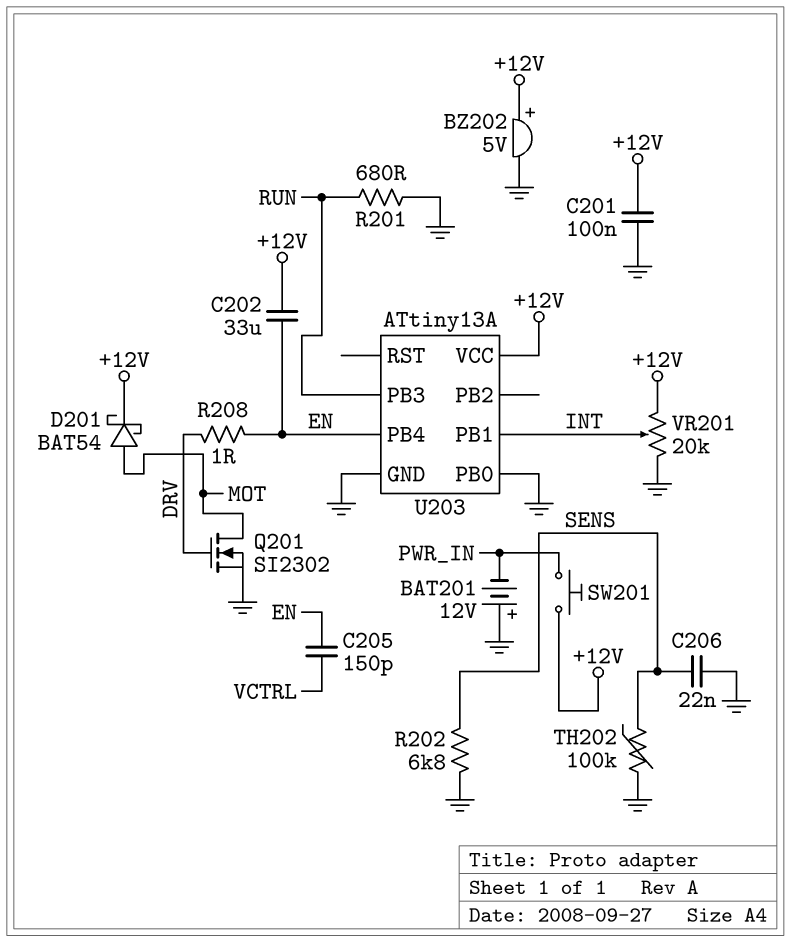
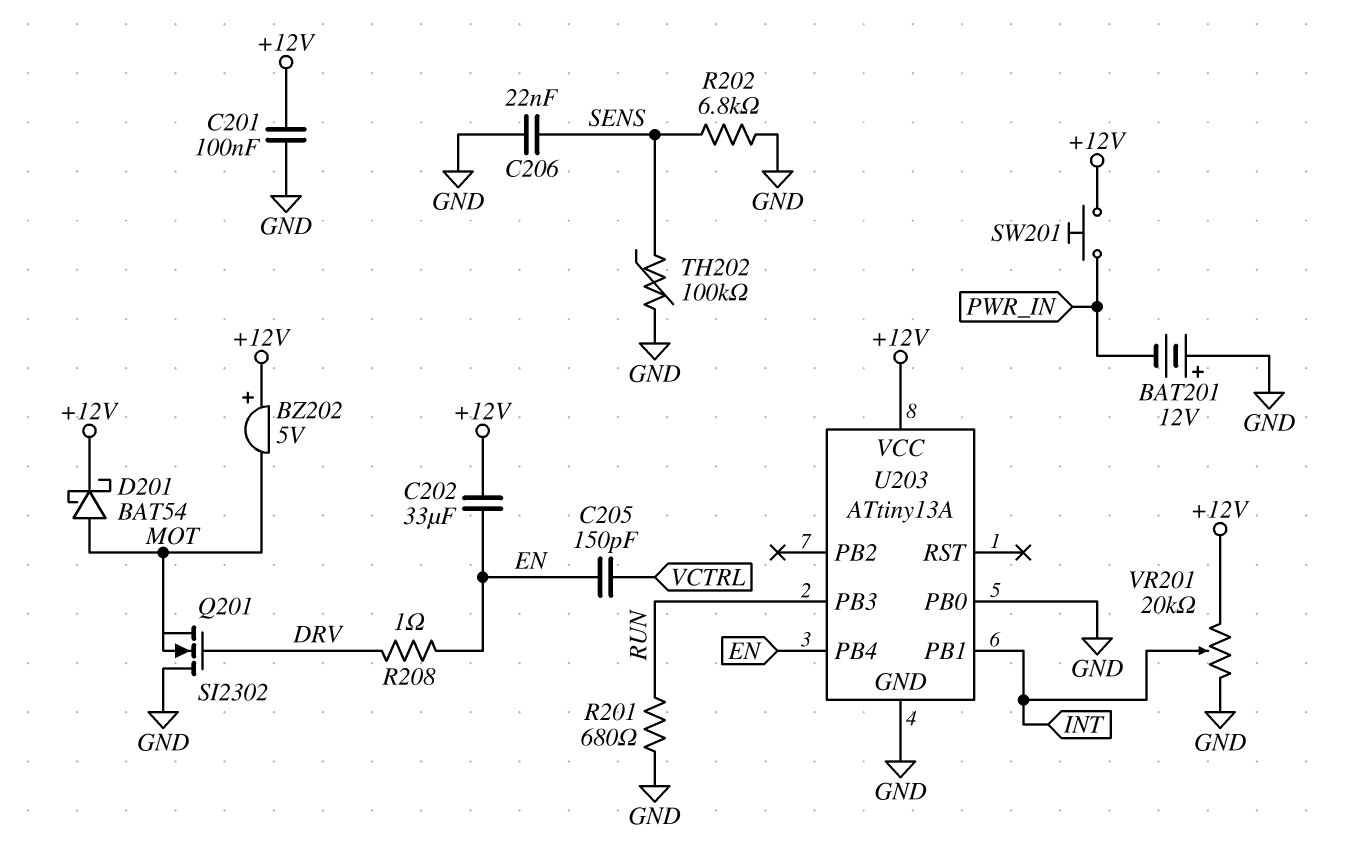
BZ202: buzzer 5V (plus +12V, minus GND) -> buzzer 5V (plus +12V, minus MOT)
Q201: NMOS SI2302 (G DRV, D MOT, S GND) -> NMOS SI2302 (G DRV, D GND, S MOT)

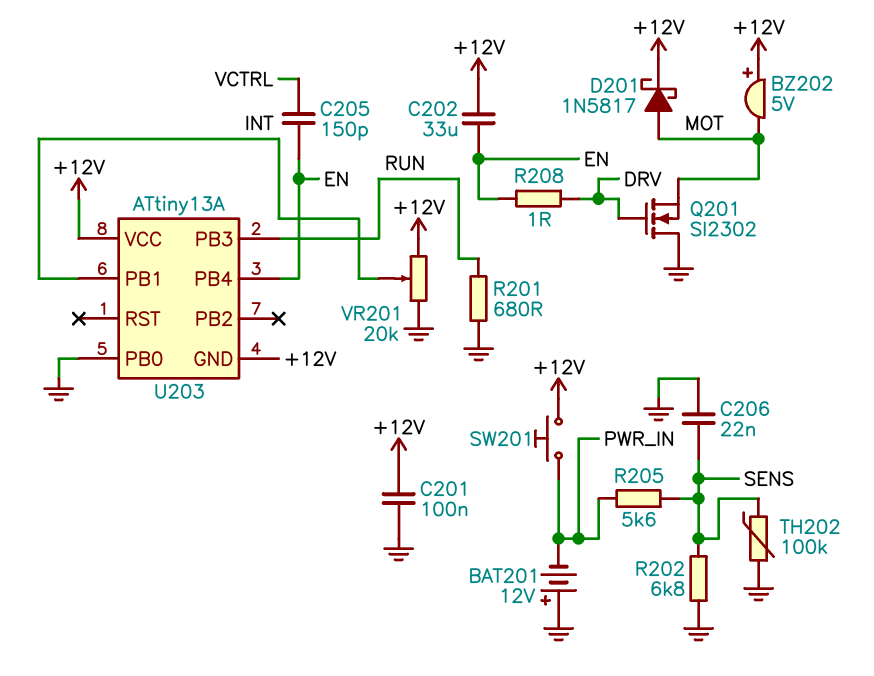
D201: schottky BAT54 (A MOT, K +12V) -> schottky 1N5817 (A MOT, K +12V)
R205: none -> 5.6k (PWR_IN, SENS)
U203 pin GND: GND -> +12V

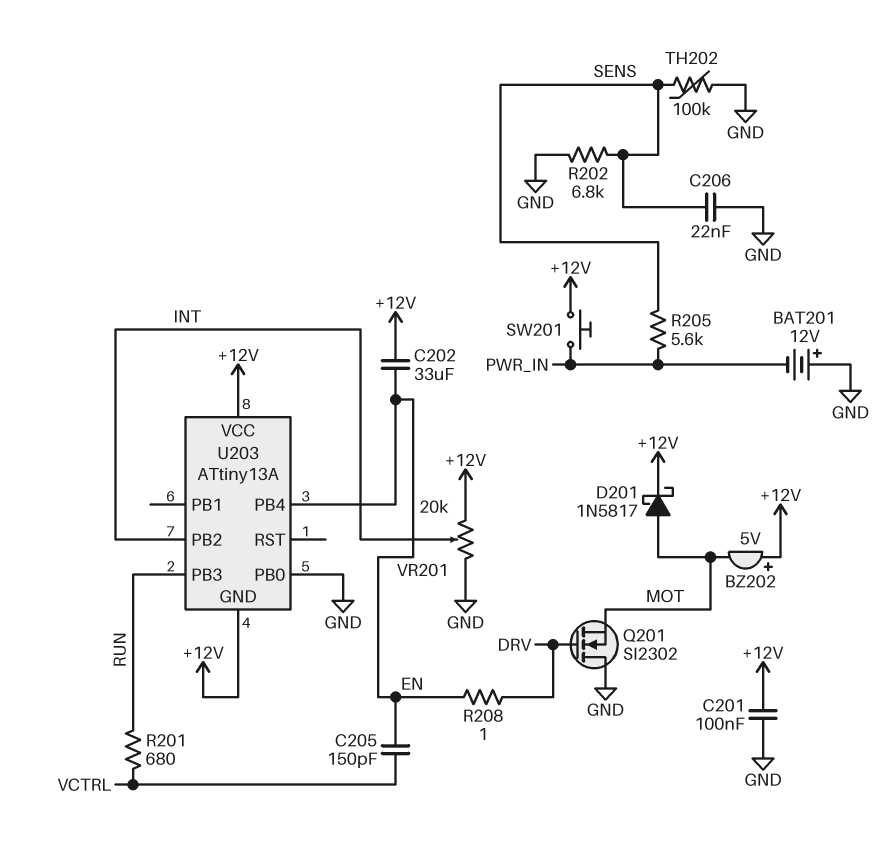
R201: 680 (GND, RUN) -> 680 (RUN, VCTRL)
U203 pin PB1: INT -> none
U203 pin PB2: none -> INT

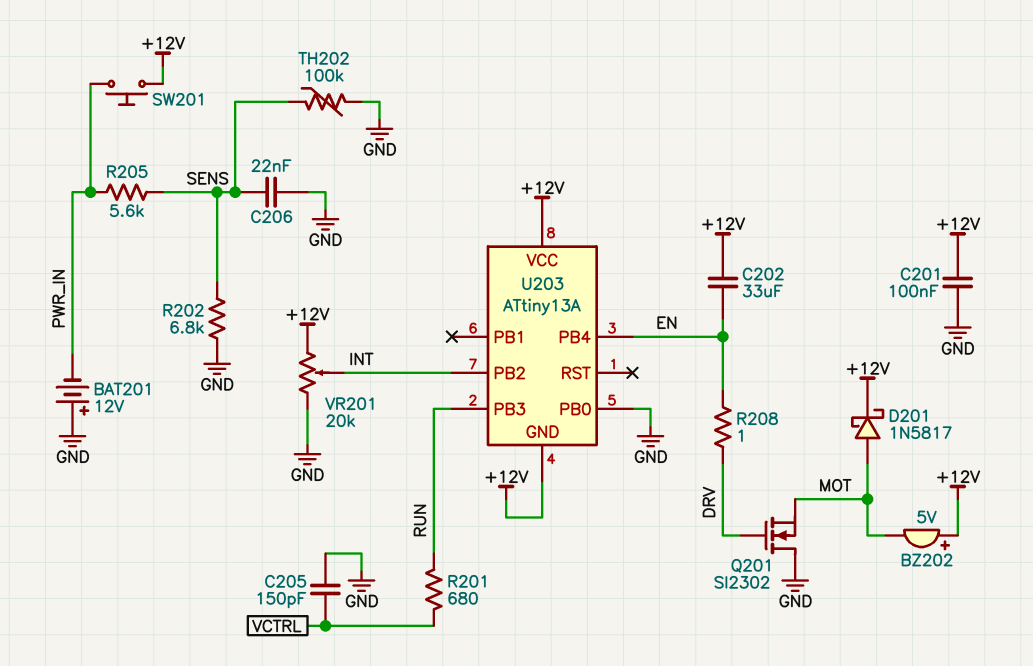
C205: 150pF (EN, VCTRL) -> 150pF (GND, VCTRL)

